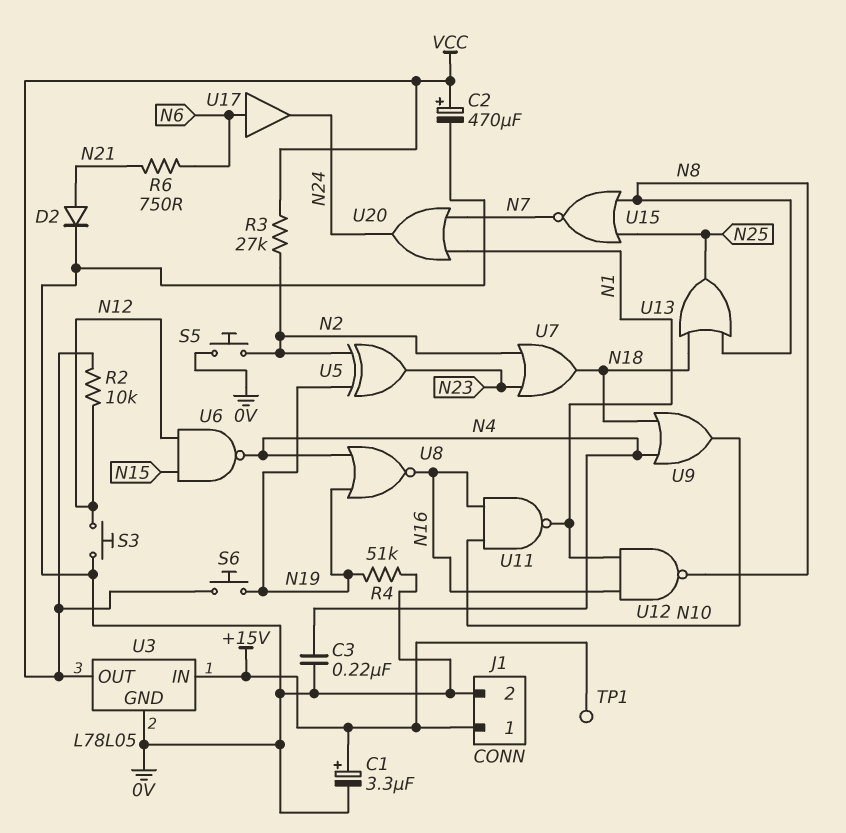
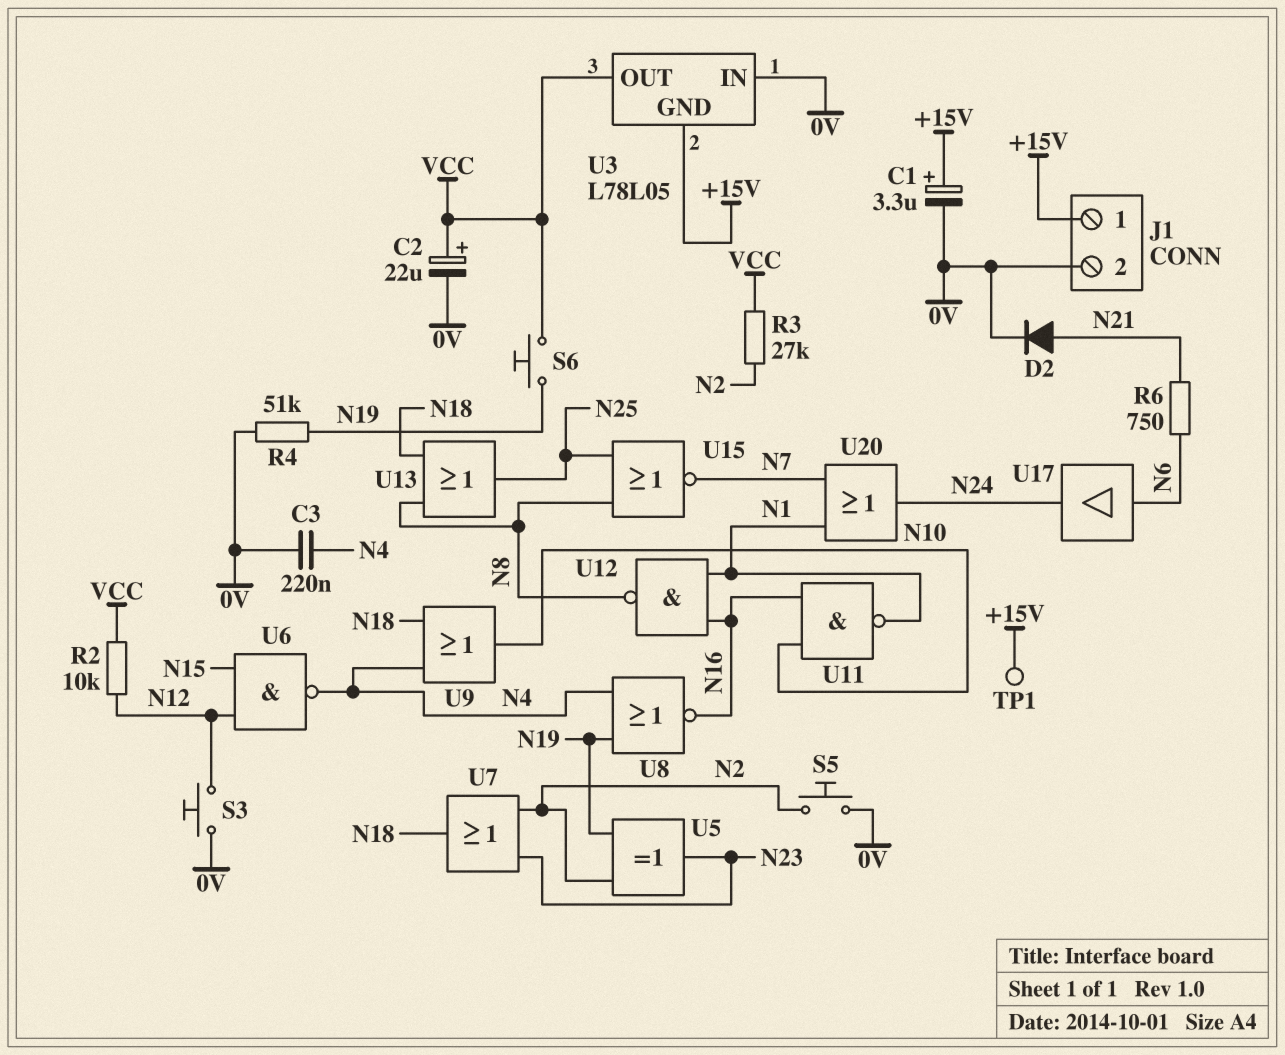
C2: 470uF (plus VCC, minus 0V) -> 22uF (plus VCC, minus 0V)
U3 pin GND: 0V -> +15V
U3 pin IN: +15V -> 0V

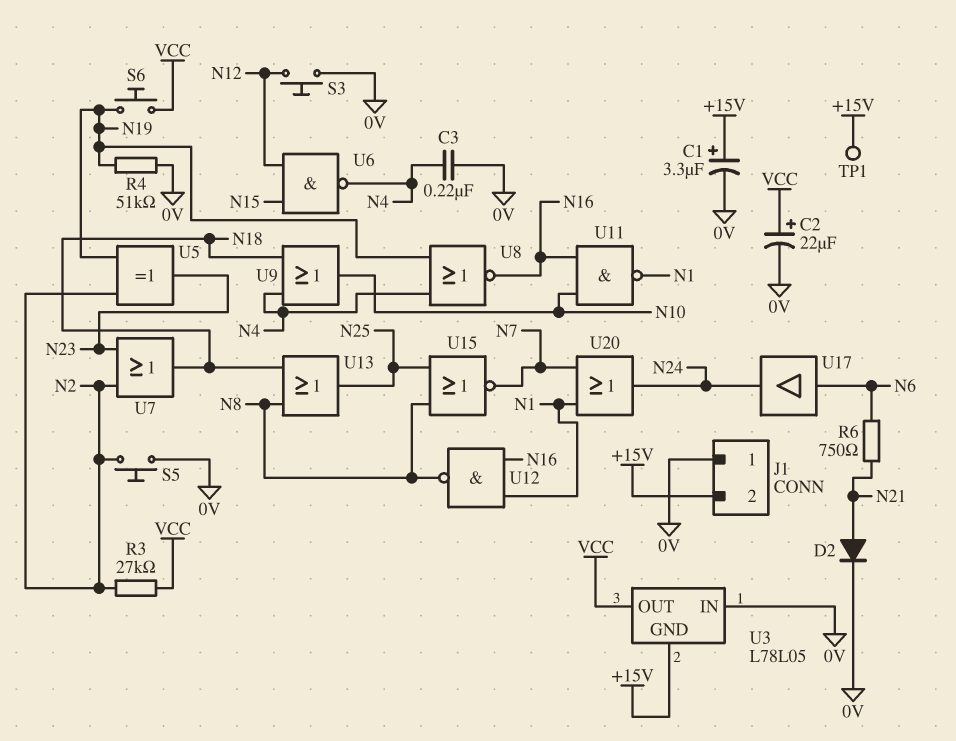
J1 pin 1: +15V -> 0V
J1 pin 2: 0V -> +15V
R2: 10k (N12, VCC) -> none

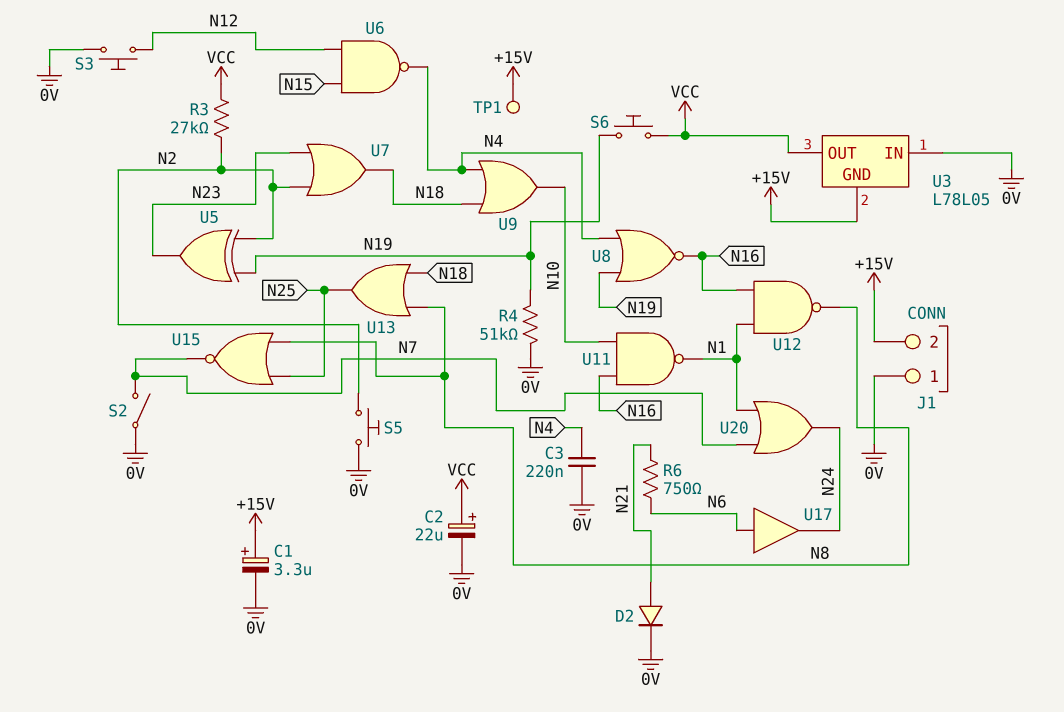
S2: none -> switch (0V, N7)

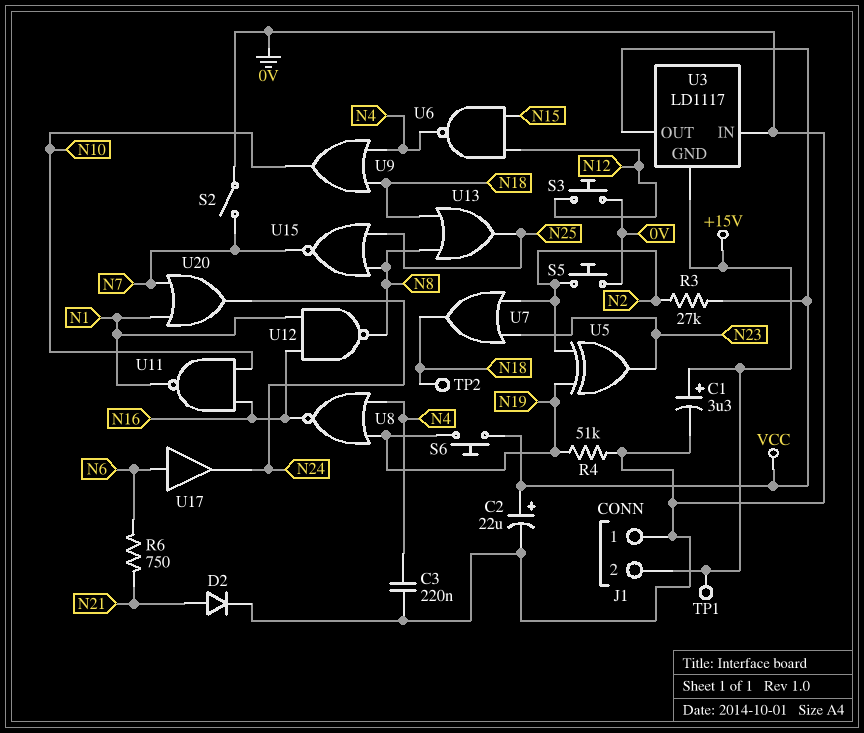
TP2: none -> test point (N18)
U3: L78L05 -> LD1117

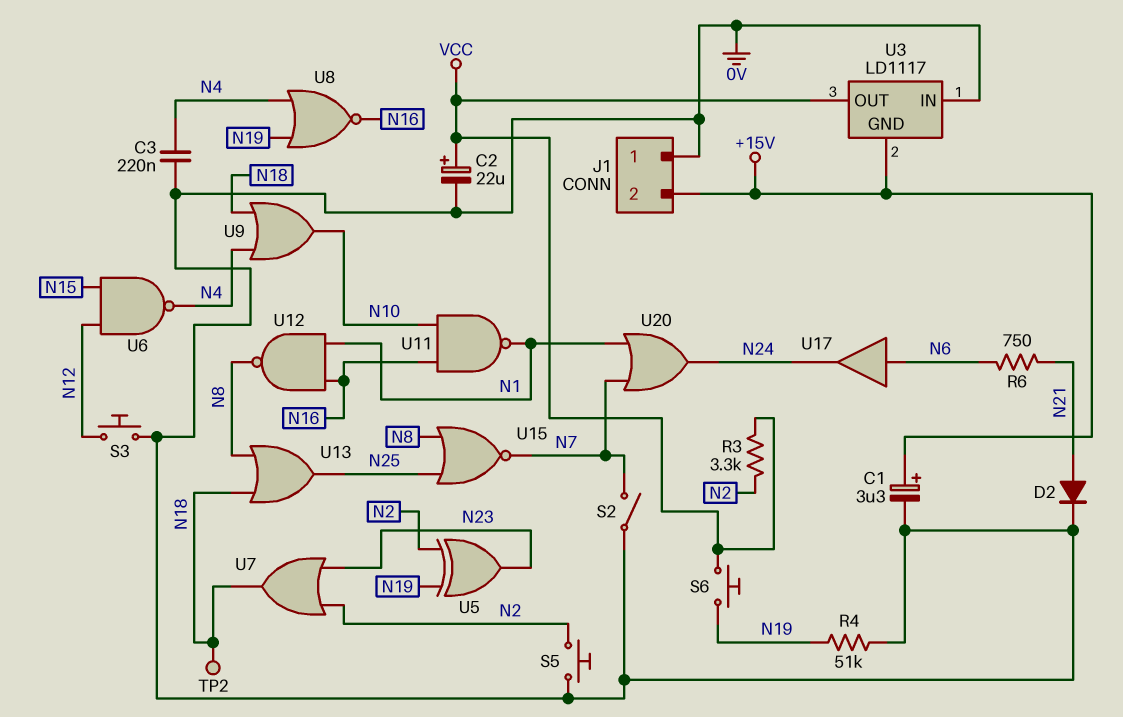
R3: 27k (N2, VCC) -> 3.3k (N2, VCC)
TP1: test point (+15V) -> none

